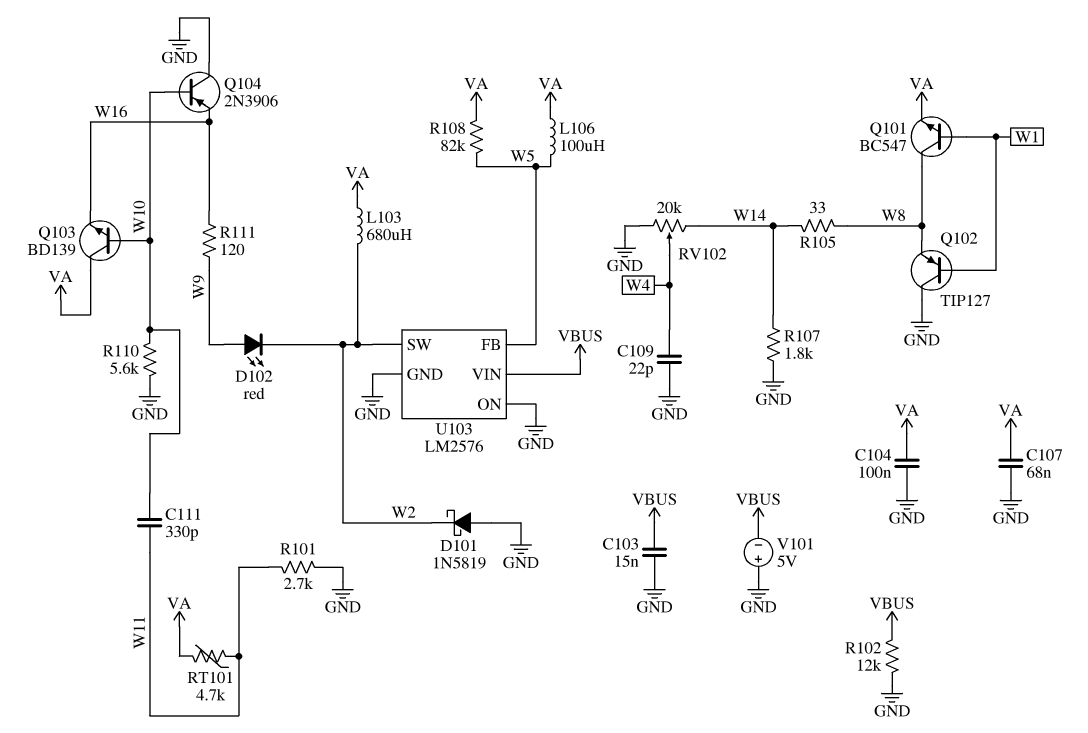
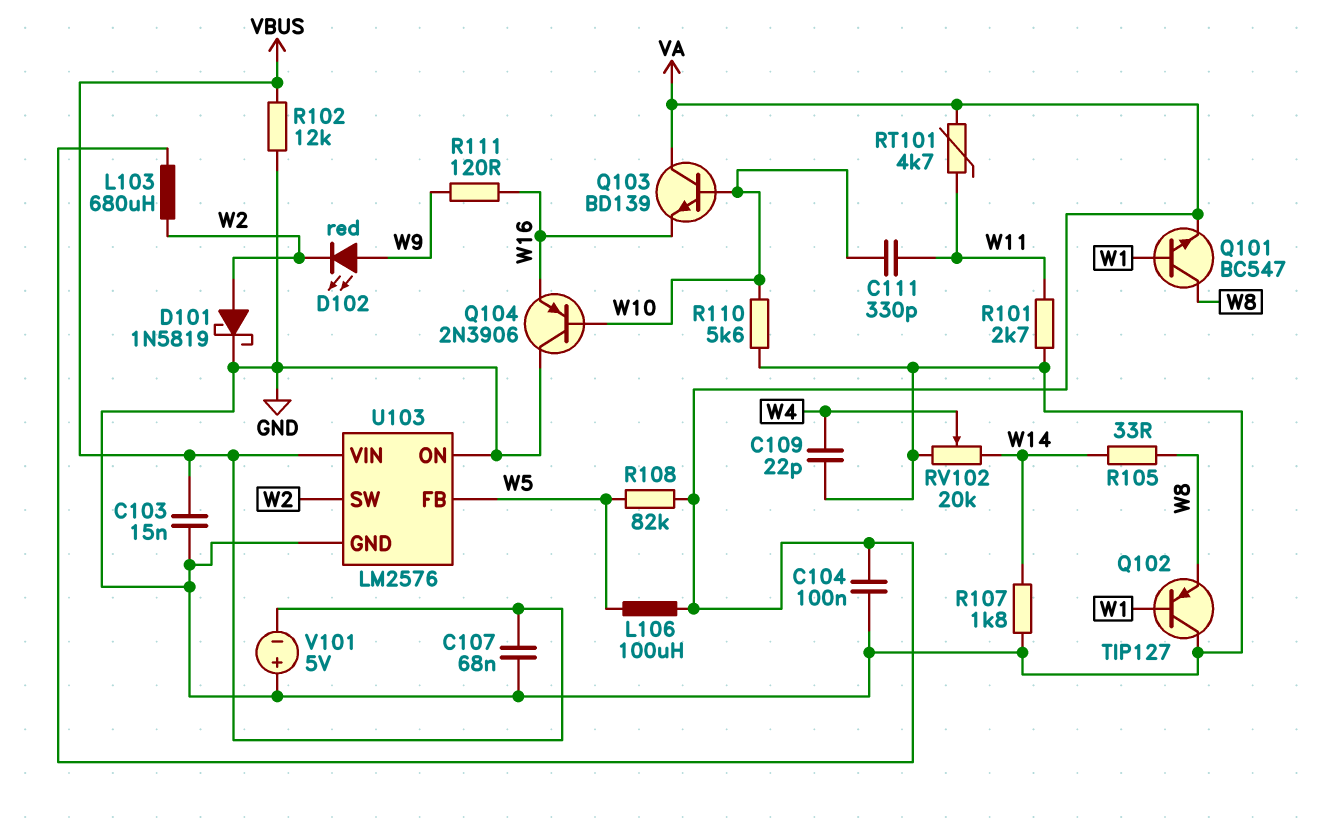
C107: 68nF (GND, VA) -> 68nF (GND, VBUS)
D101: schottky 1N5819 (A GND, K W2) -> schottky 1N5819 (A W2, K GND)

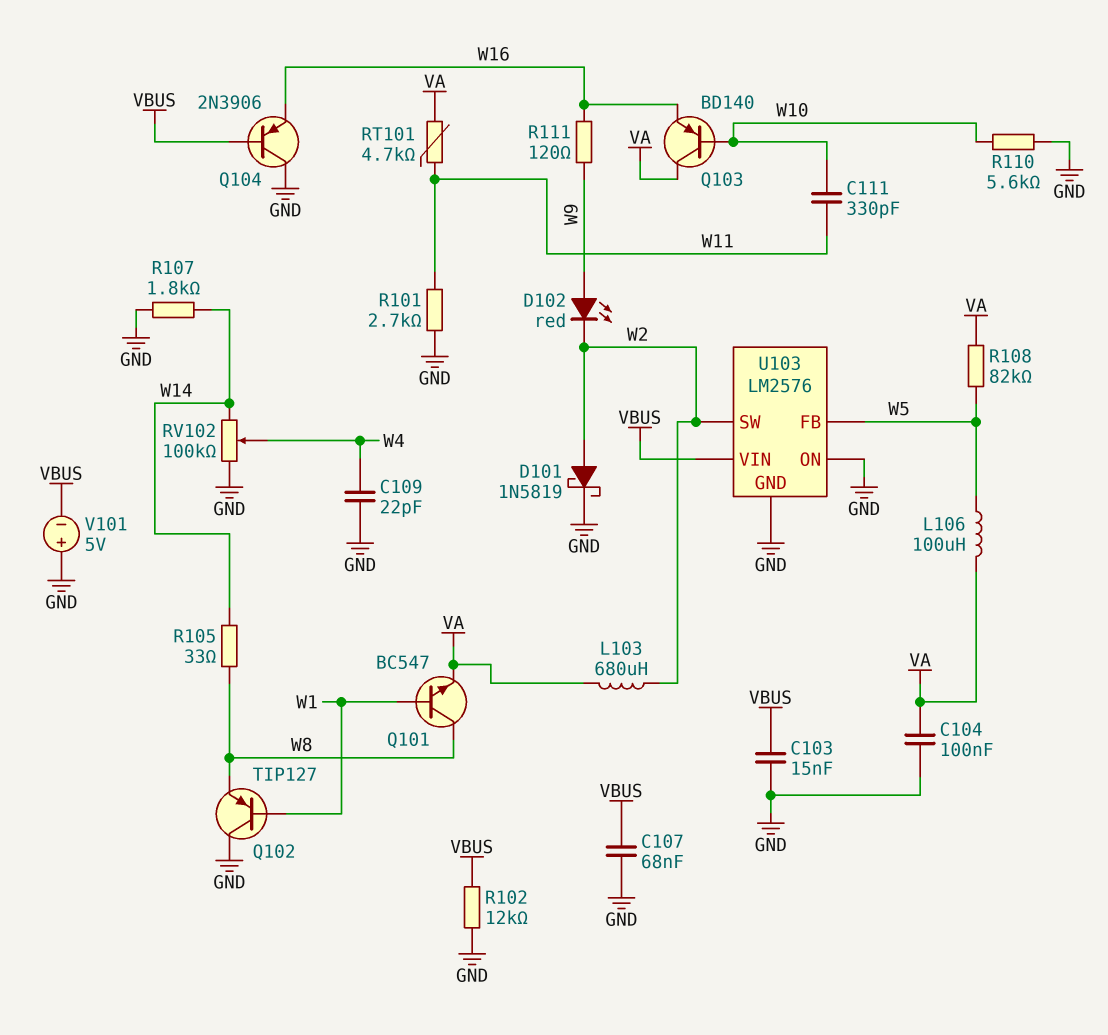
Q103: NPN BD139 (B W10, C VA, E W16) -> PNP BD140 (B W10, C VA, E W16)
Q104: PNP 2N3906 (B W10, C GND, E W16) -> PNP 2N3906 (B VBUS, C GND, E W16)
RV102: 20k (GND, W14, wiper W4) -> 100k (GND, W14, wiper W4)

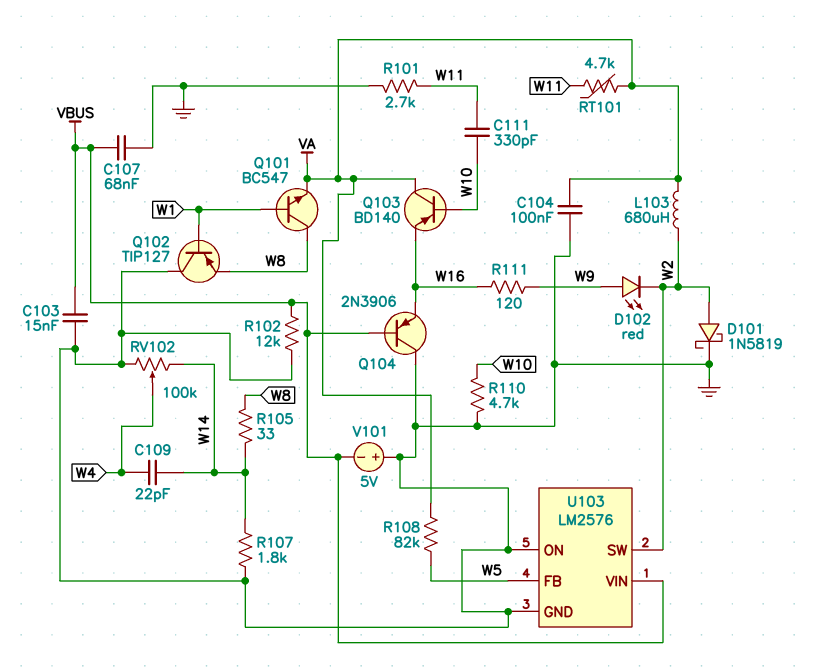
C109: 22pF (GND, W4) -> 22pF (W4, W14)
L106: 100uH (VA, W5) -> none
R110: 5.6k (GND, W10) -> 4.7k (GND, W10)

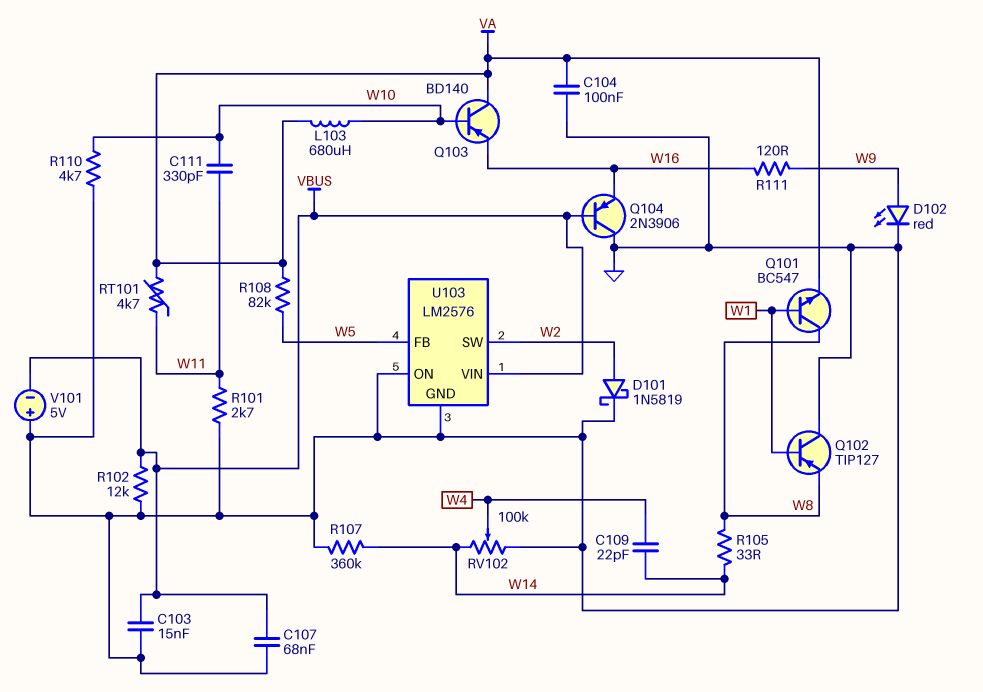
D102: LED red (A W9, K W2) -> LED red (A W9, K GND)
L103: 680uH (VA, W2) -> 680uH (VA, W10)
R107: 1.8k (GND, W14) -> 360k (GND, W14)

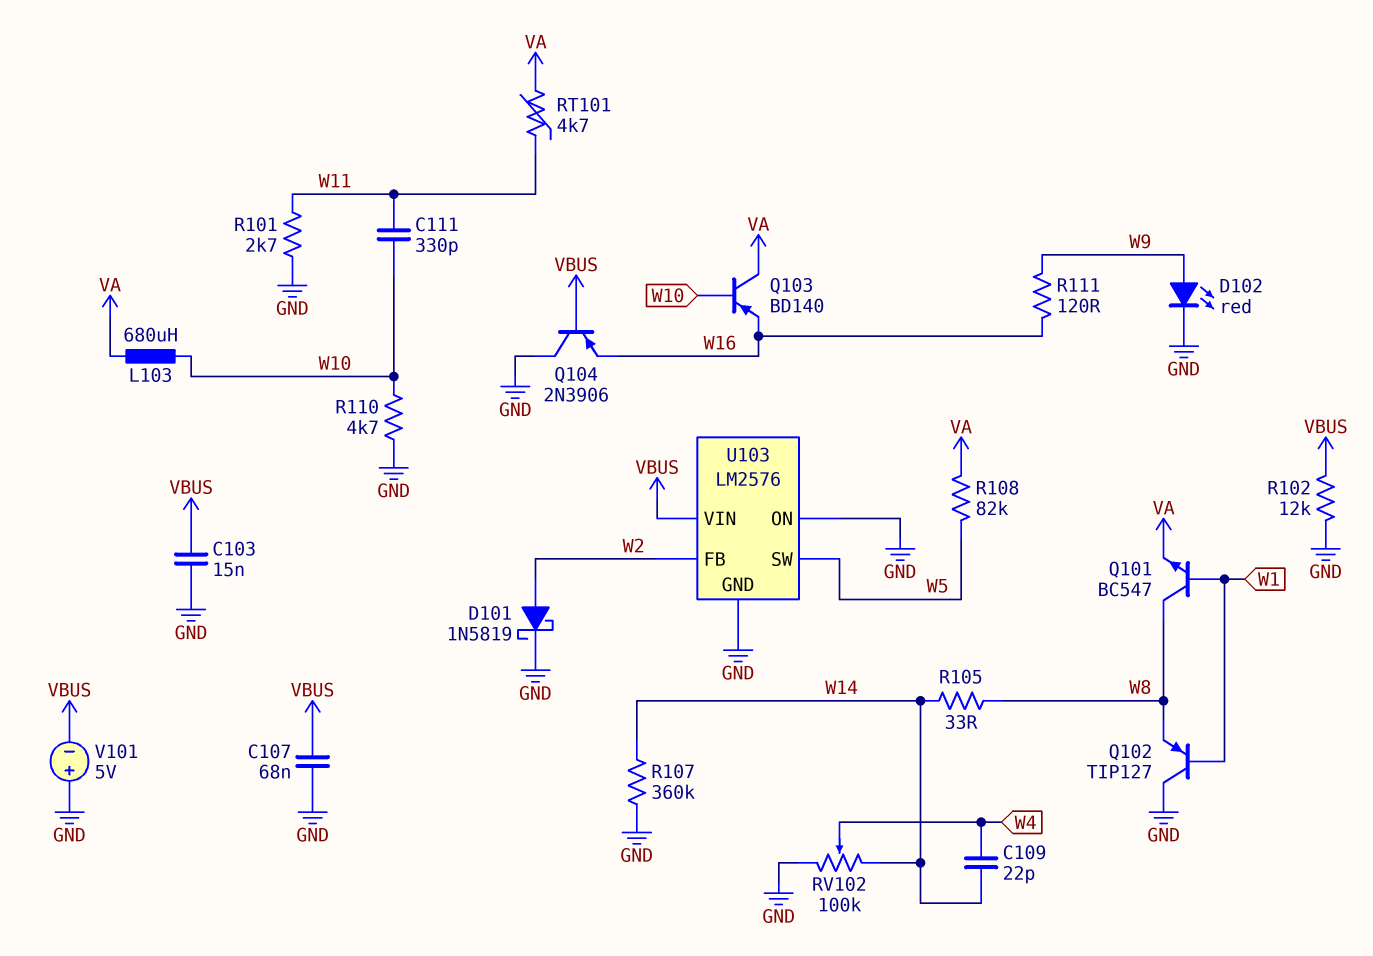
C104: 100nF (GND, VA) -> none
U103 pin FB: W5 -> W2
U103 pin SW: W2 -> W5

